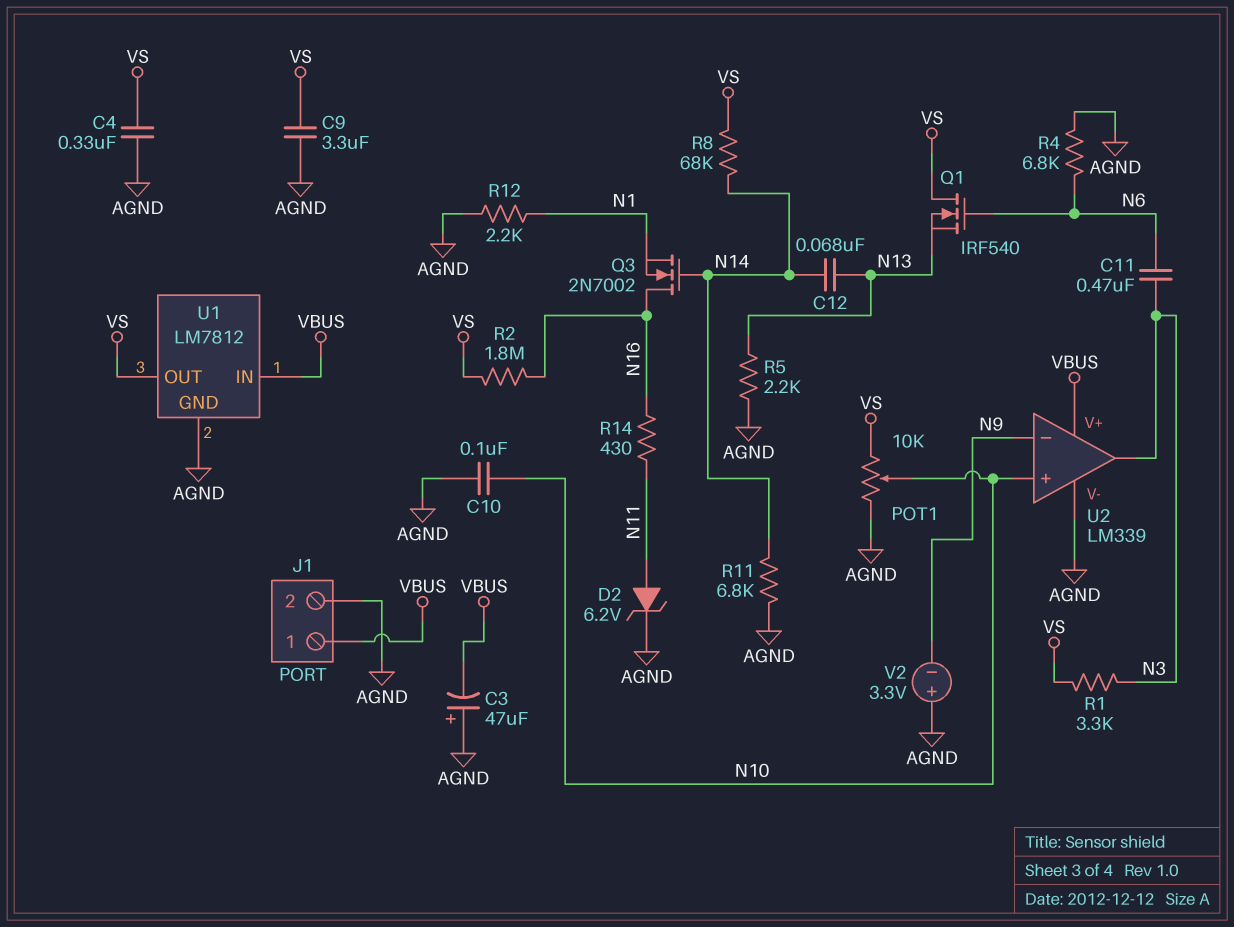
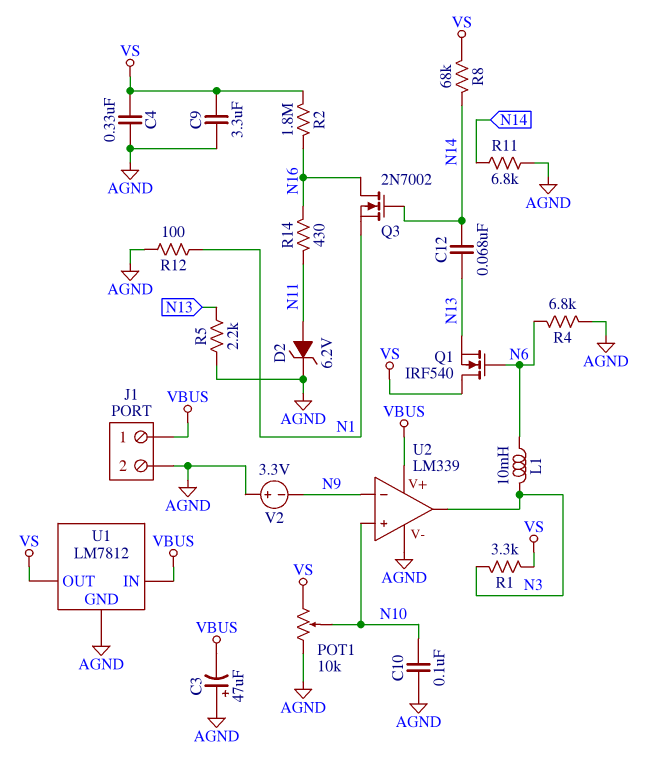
C11: 470nF (N3, N6) -> none
L1: none -> 10mH (N3, N6)
R12: 2.2k (AGND, N1) -> 100 (AGND, N1)

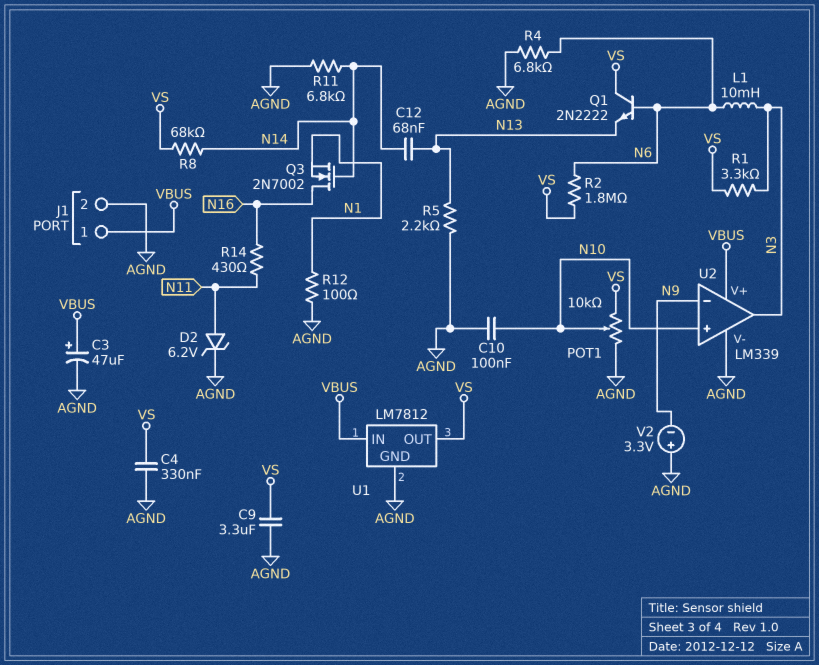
C3: 47uF (plus AGND, minus VBUS) -> 47uF (plus VBUS, minus AGND)
Q1: NMOS IRF540 (G N6, D VS, S N13) -> NPN 2N2222 (B N6, C VS, E N13)
R2: 1.8M (N16, VS) -> 1.8M (N6, VS)

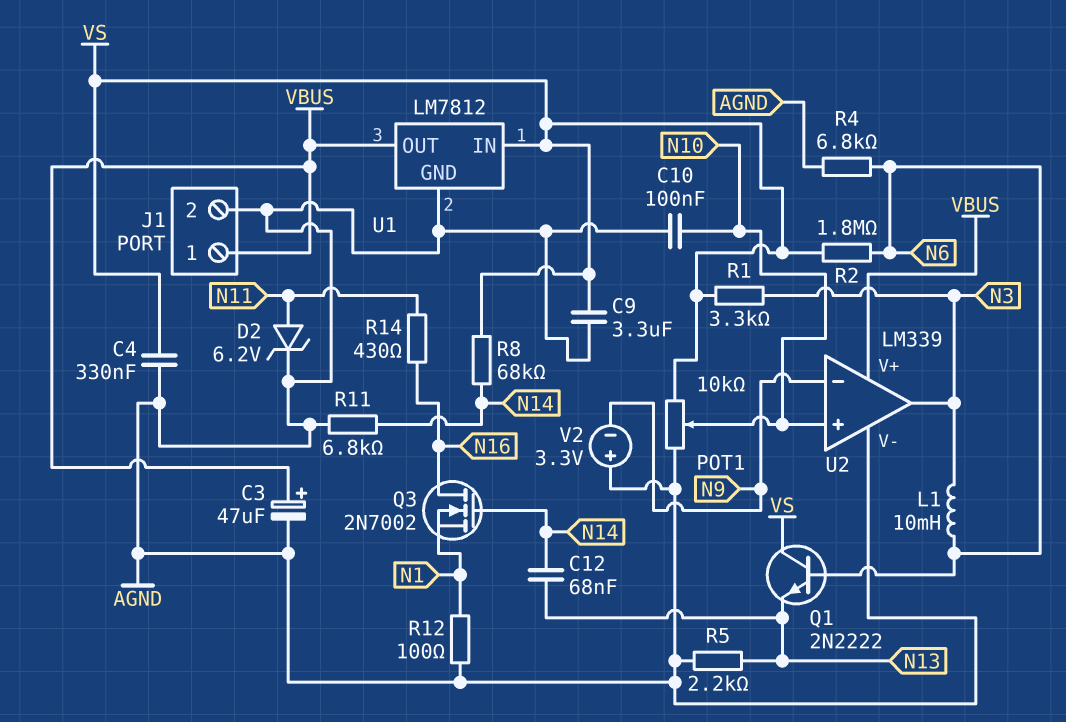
U1 pin IN: VBUS -> VS
U1 pin OUT: VS -> VBUS

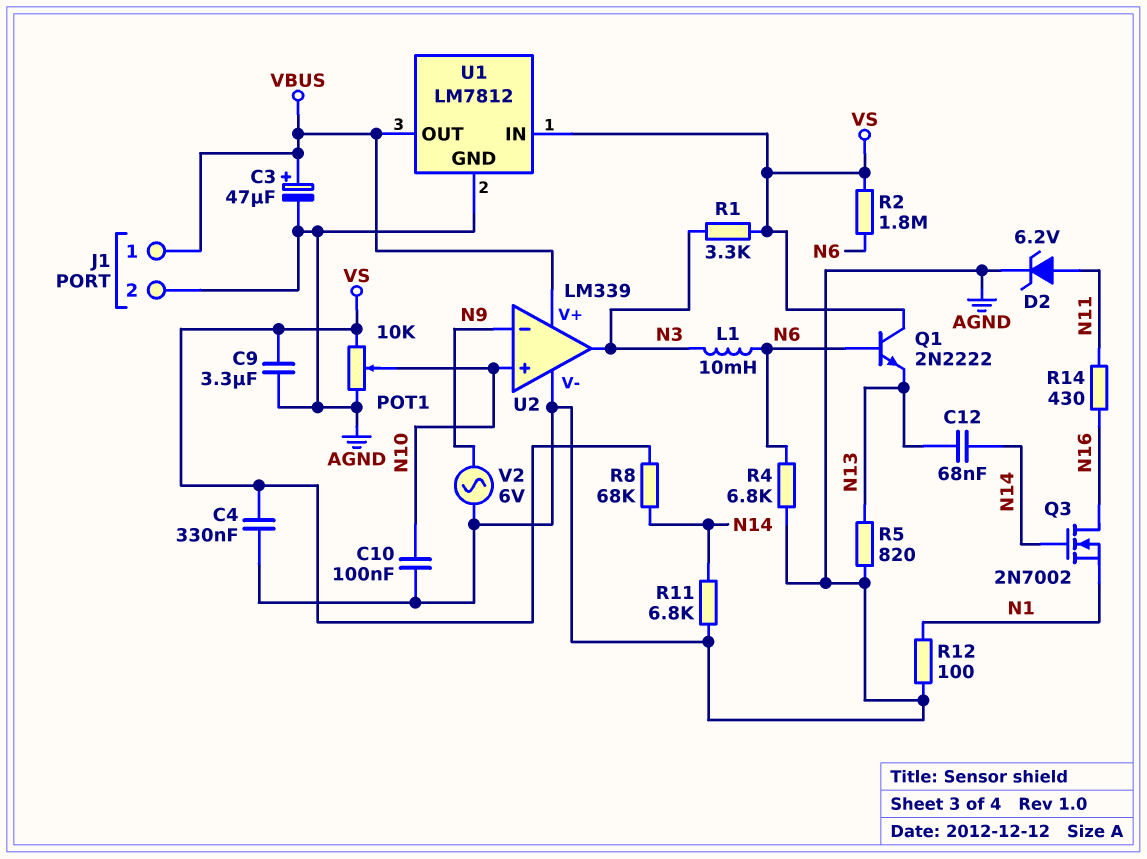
R5: 2.2k (AGND, N13) -> 820 (AGND, N13)
V2: 3.3V (plus AGND, minus N9) -> AC 6V (AGND, N9)

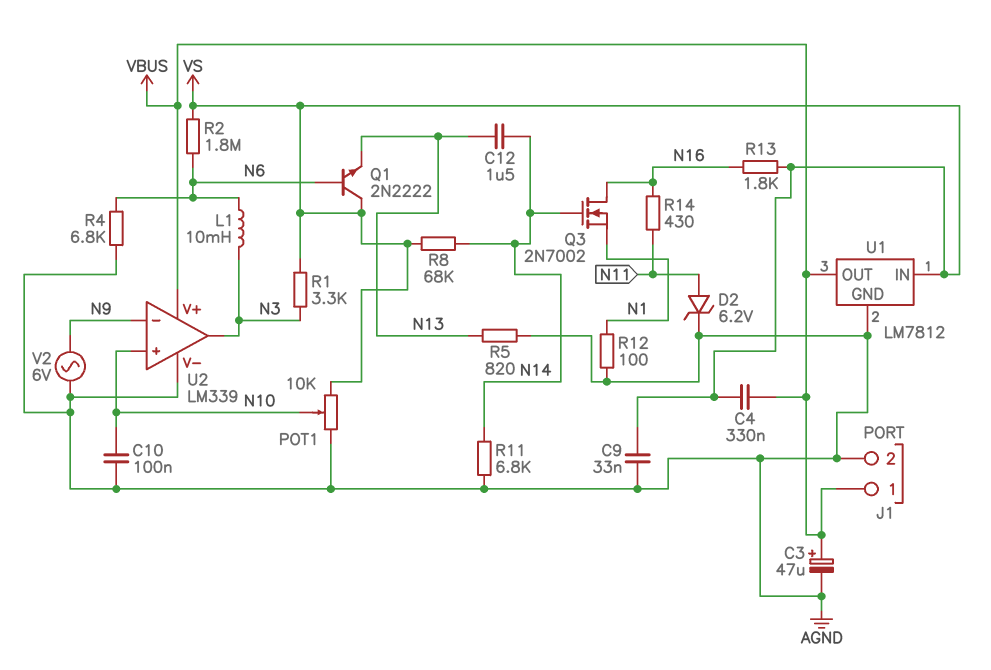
C4: 330nF (AGND, VS) -> 330nF (VBUS, VS)
C9: 3.3uF (AGND, VS) -> 33nF (AGND, VS)
C12: 68nF (N13, N14) -> 1.5uF (N13, N14)
R13: none -> 1.8k (N16, VS)

